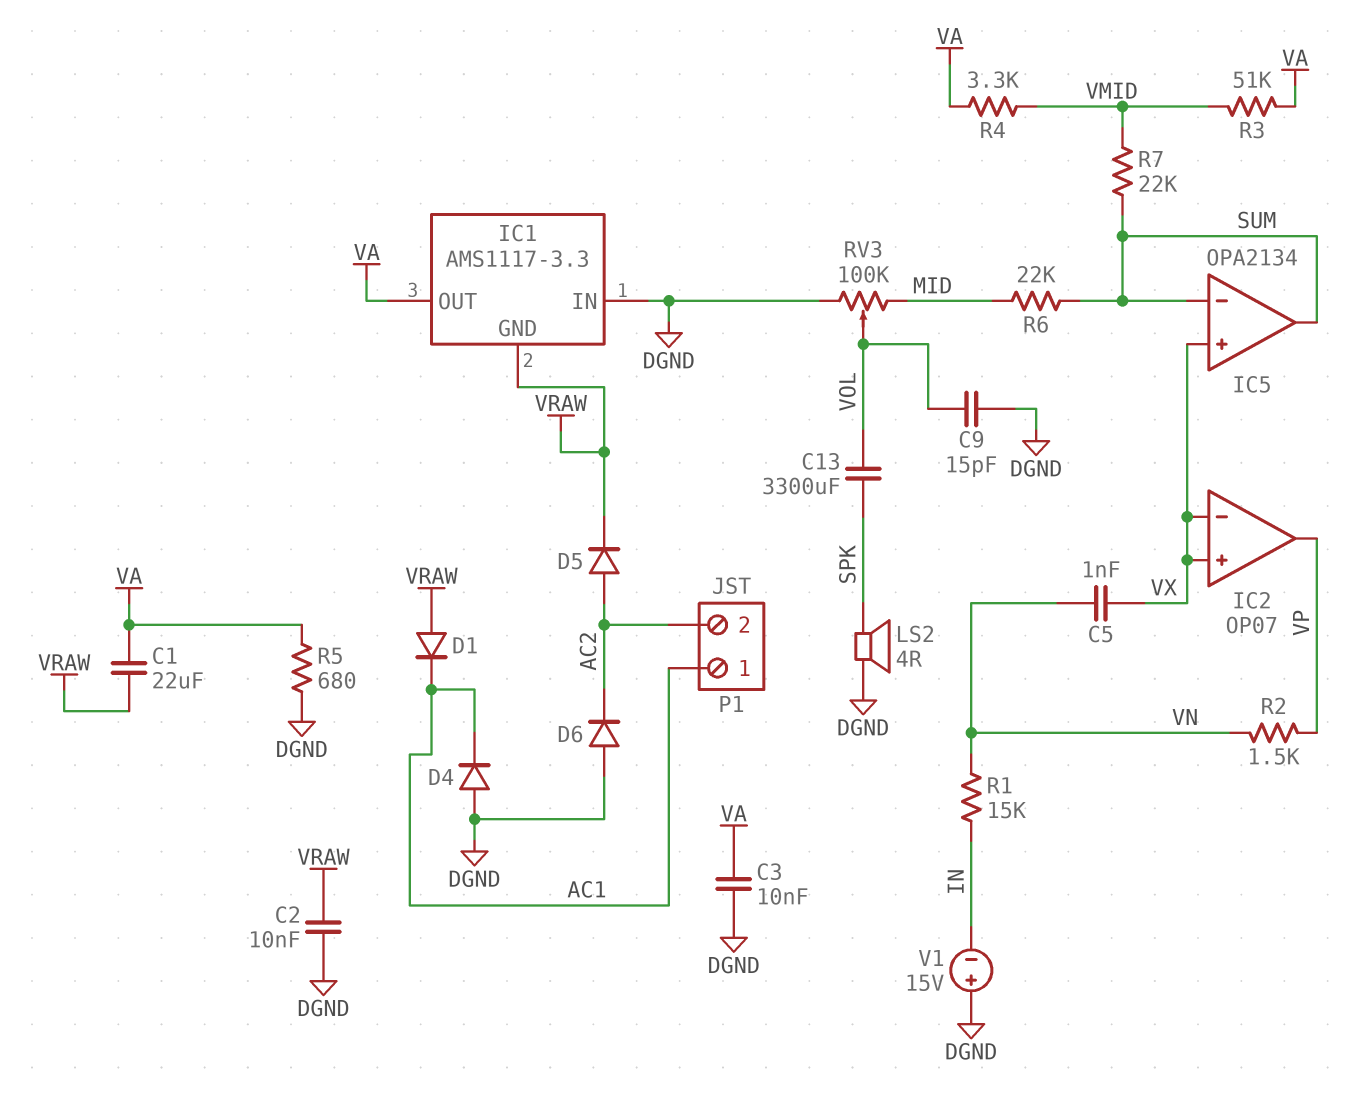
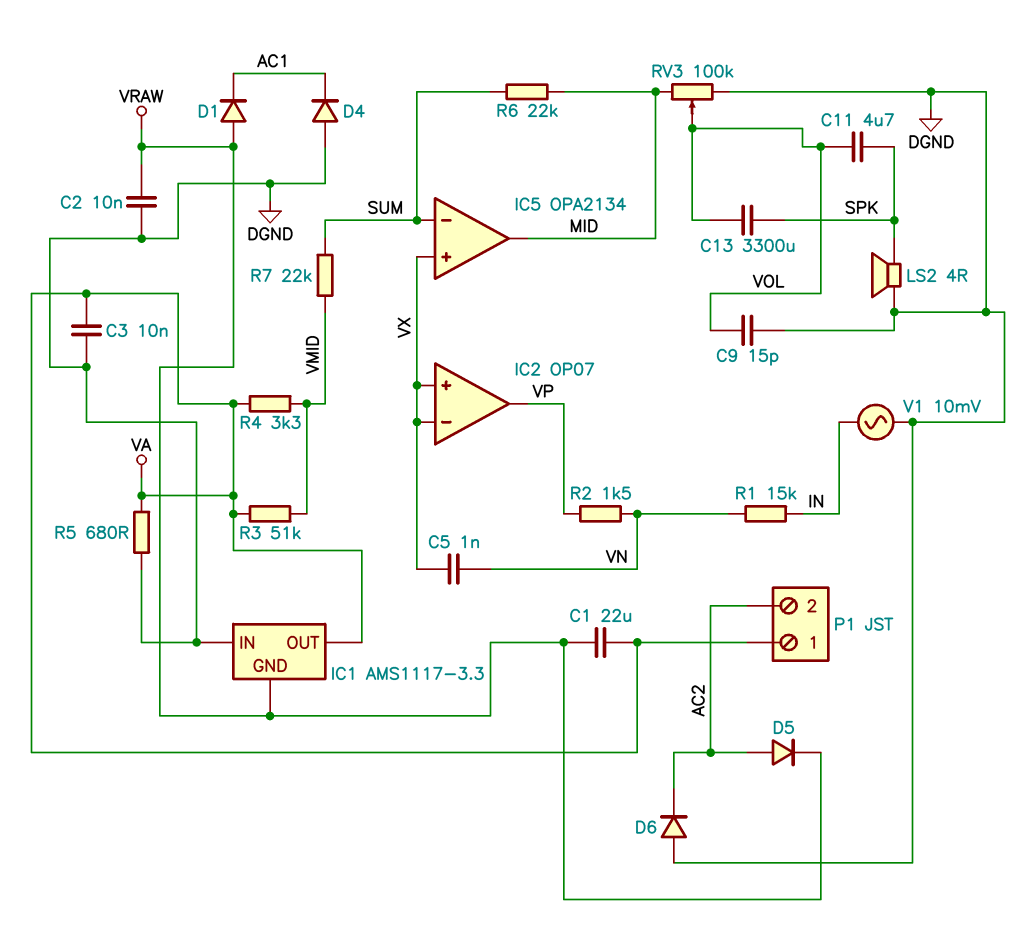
C11: none -> 4.7uF (SPK, VOL)
IC5 pin out: SUM -> MID
P1 pin 1: AC1 -> VA
V1: 15V (plus DGND, minus IN) -> AC 10mV (DGND, IN)

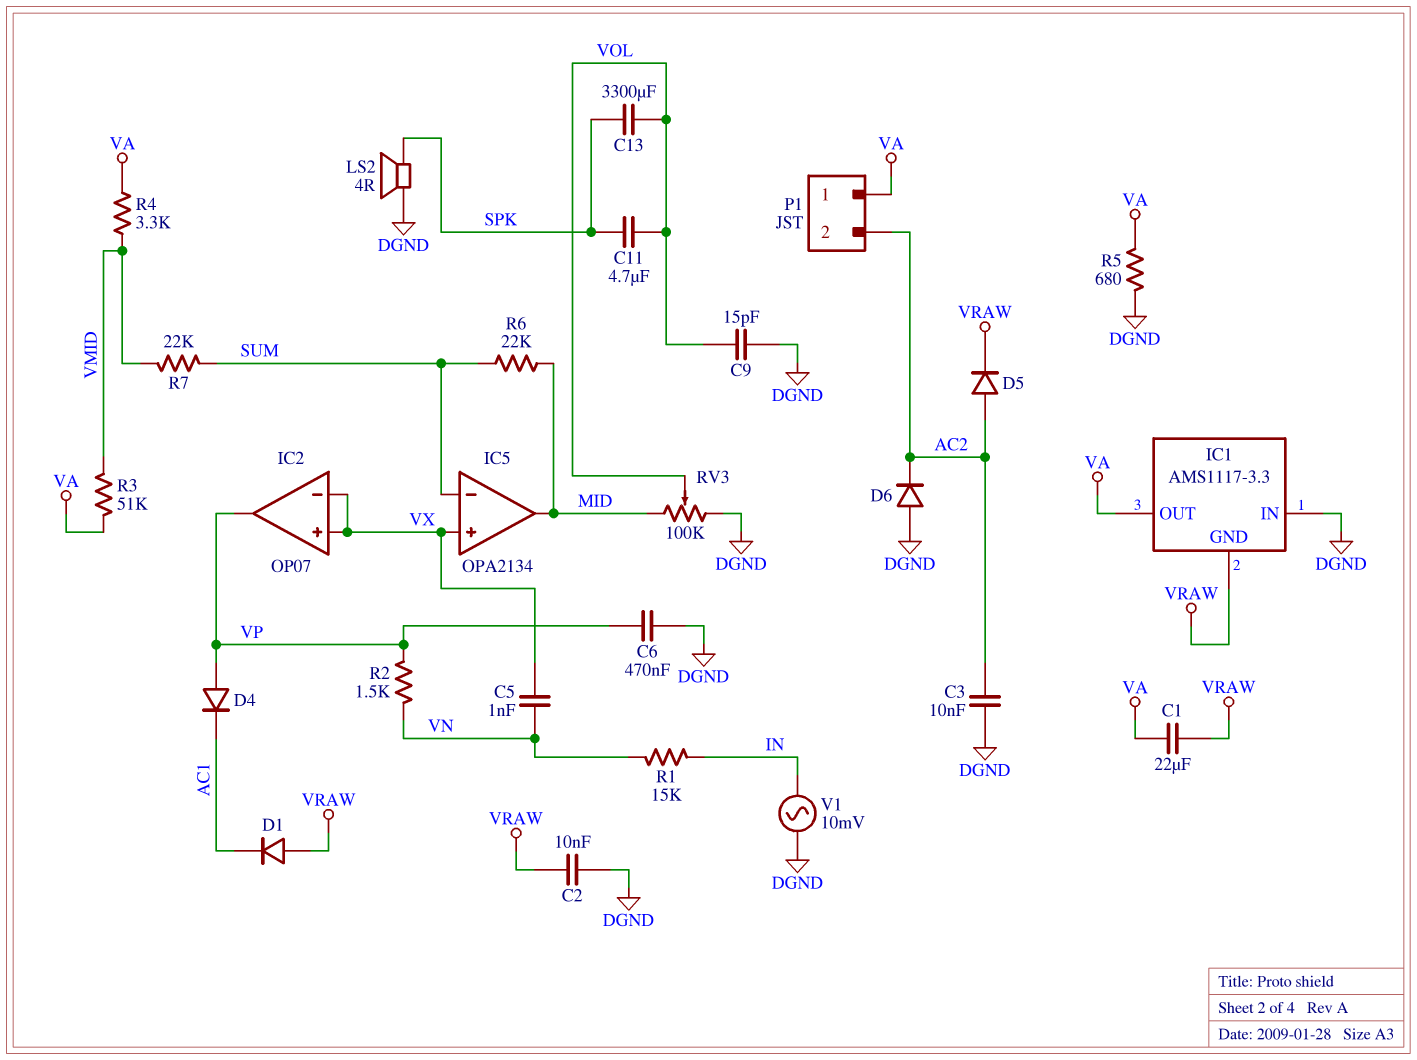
C3: 10nF (DGND, VA) -> 10nF (AC2, DGND)
C6: none -> 470nF (DGND, VP)
D4: diode (A DGND, K AC1) -> diode (A VP, K AC1)

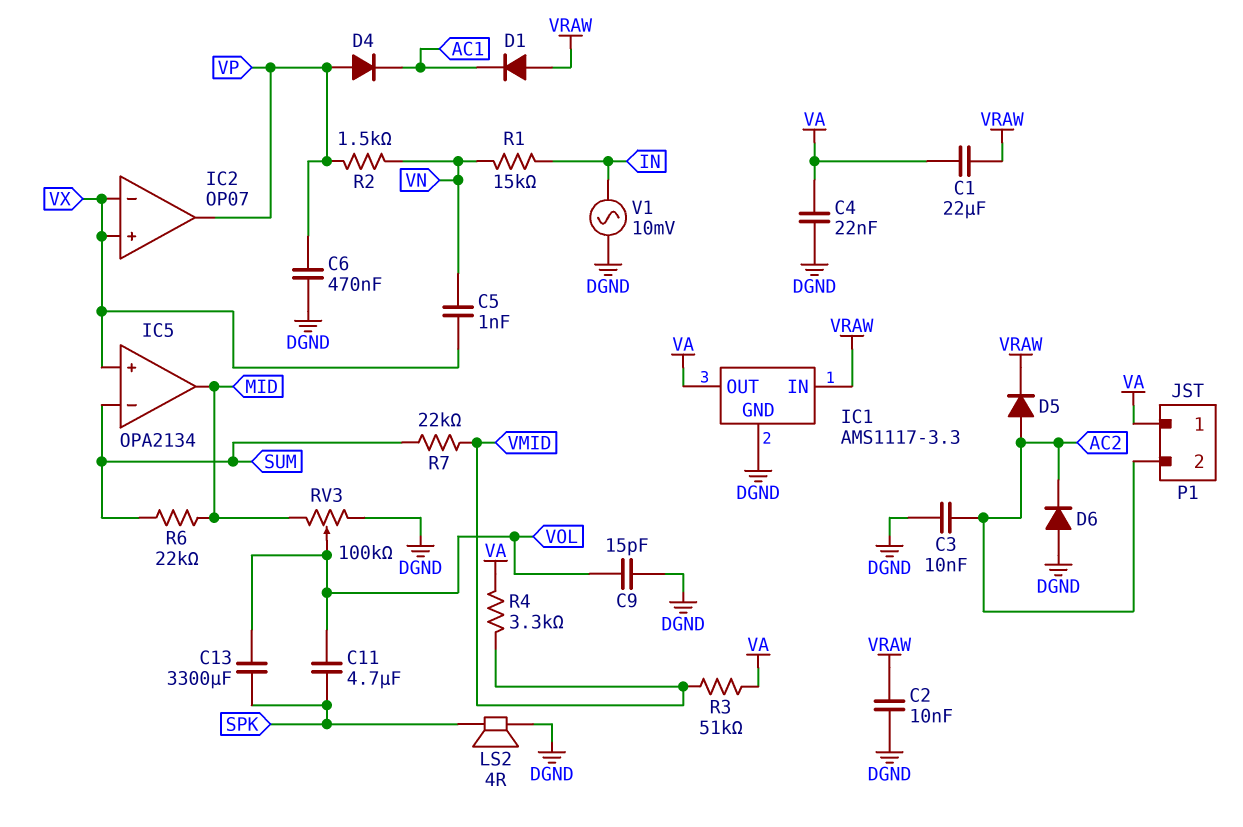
C4: none -> 22nF (DGND, VA)
IC1 pin GND: VRAW -> DGND
IC1 pin IN: DGND -> VRAW
R5: 680 (DGND, VA) -> none

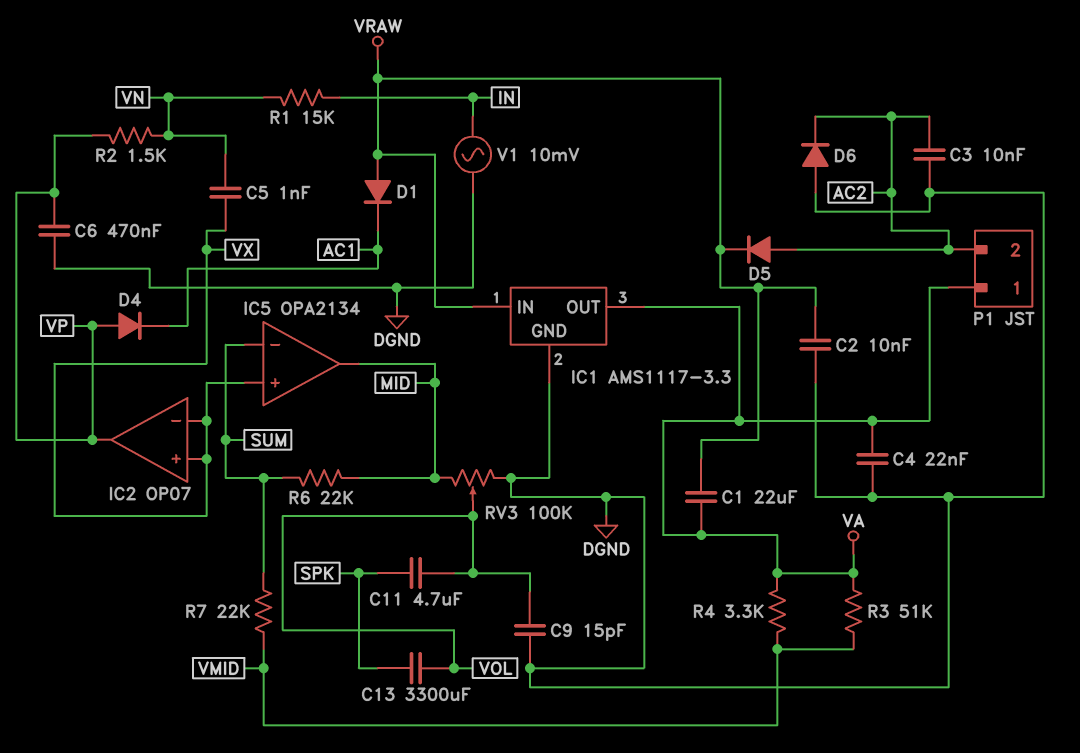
LS2: speaker 4R (DGND, SPK) -> none

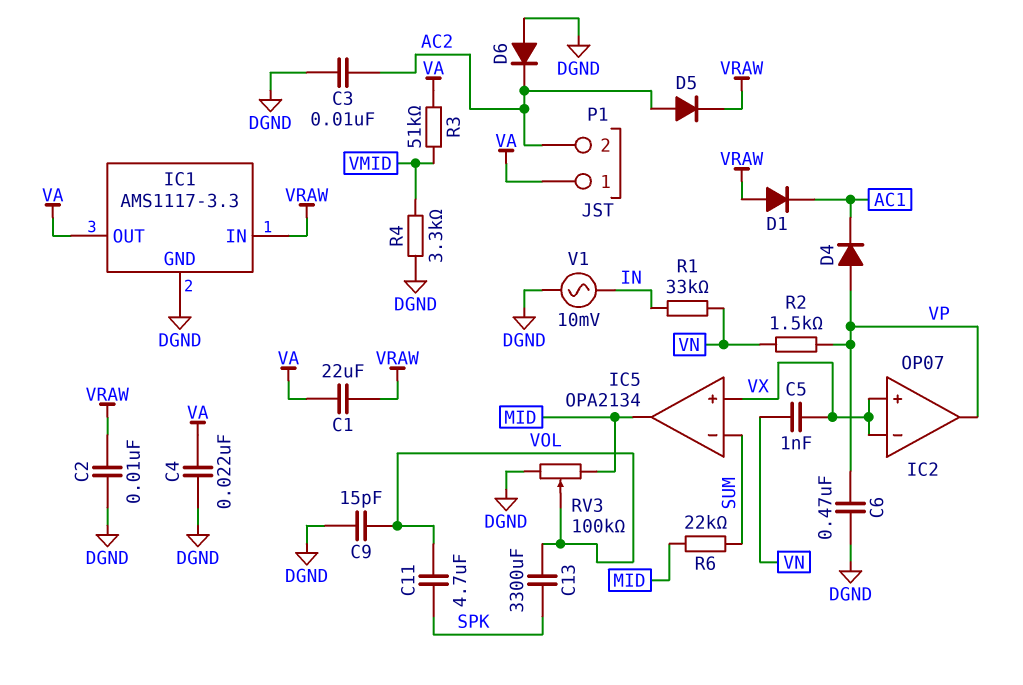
R1: 15k (IN, VN) -> 33k (IN, VN)
R4: 3.3k (VA, VMID) -> 3.3k (DGND, VMID)
R7: 22k (SUM, VMID) -> none

